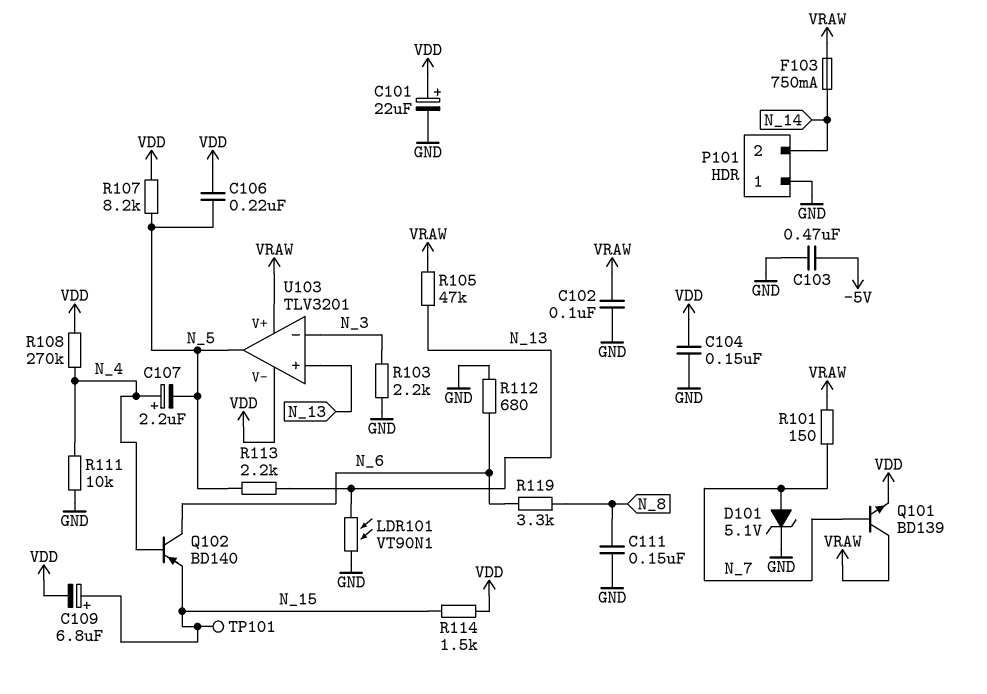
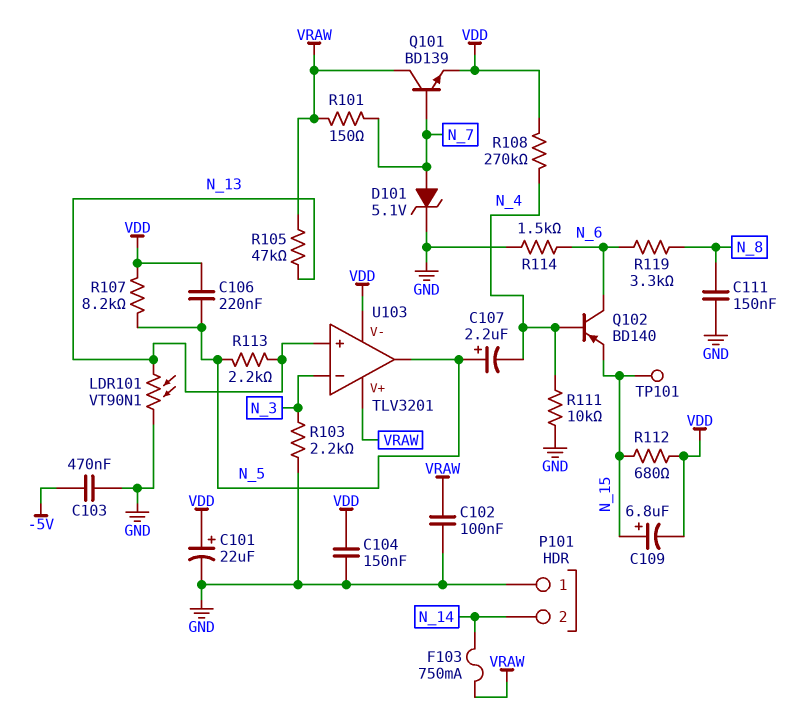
C107: 2.2uF (plus N_4, minus N_5) -> 2.2uF (plus N_5, minus N_4)
R112: 680 (GND, N_6) -> 680 (N_15, VDD)
R114: 1.5k (N_15, VDD) -> 1.5k (GND, N_6)

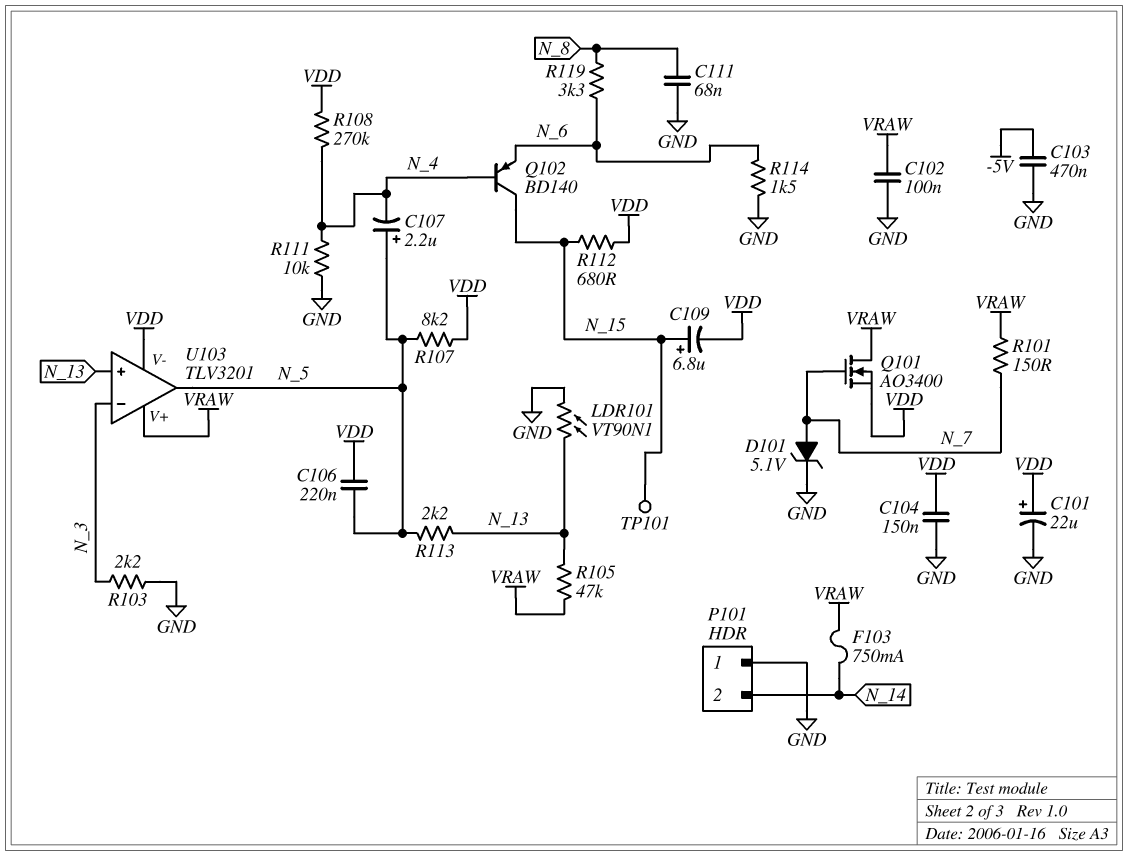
C111: 150nF (GND, N_8) -> 68nF (GND, N_8)
Q101: NPN BD139 (B N_7, C VRAW, E VDD) -> NMOS AO3400 (G N_7, D VRAW, S VDD)
Q102: PNP BD140 (B N_4, C N_6, E N_15) -> PNP BD140 (B N_4, C N_15, E N_6)

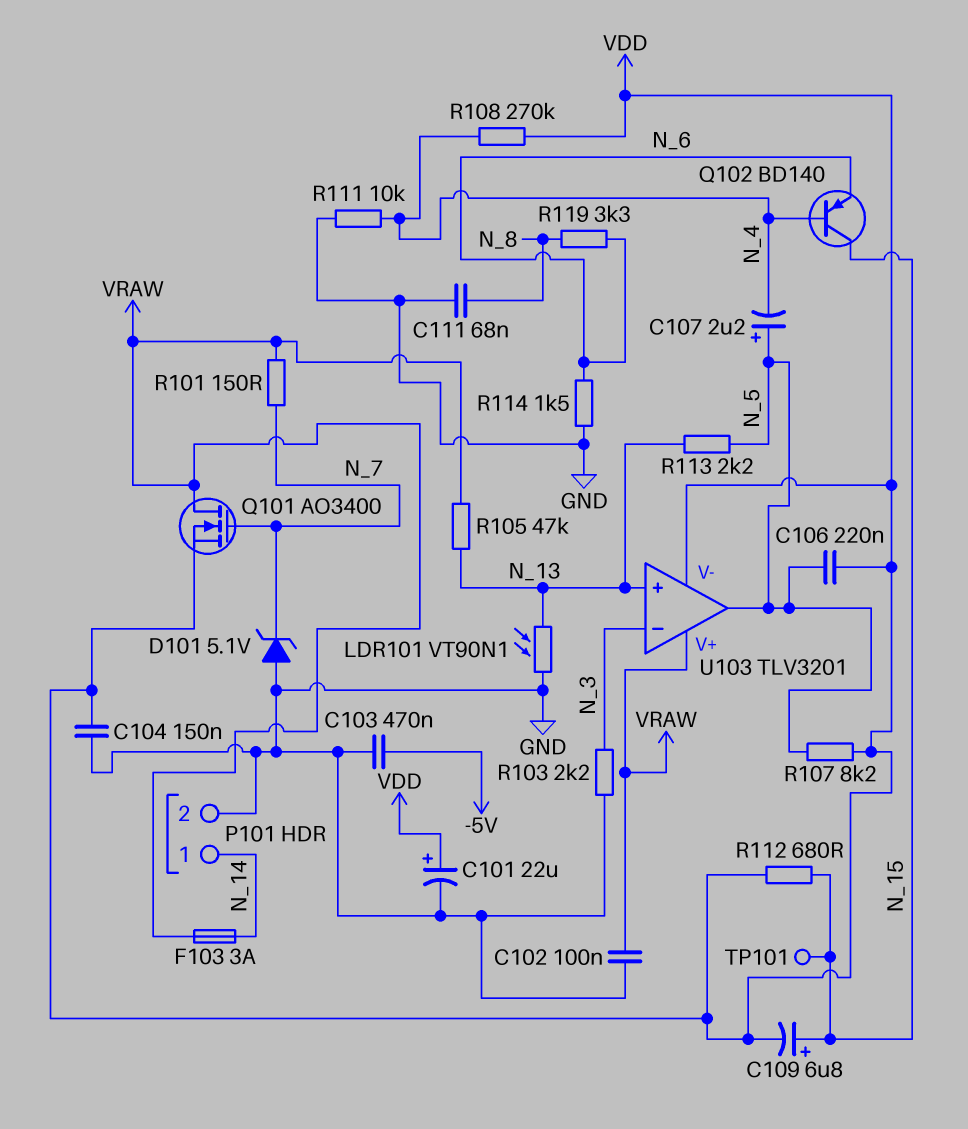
D101: zener 5.1V (A N_7, K GND) -> zener 5.1V (A GND, K N_7)
F103: 750mA (N_14, VRAW) -> 3A (N_14, VRAW)
P101 pin 1: GND -> N_14
P101 pin 2: N_14 -> GND

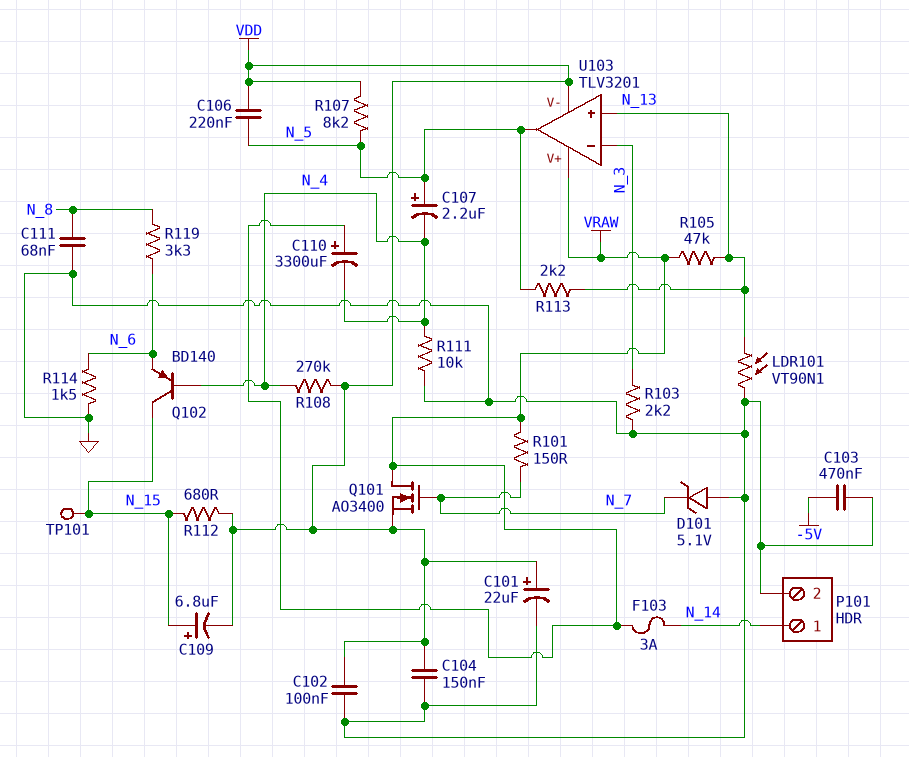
C102: 100nF (GND, VRAW) -> 100nF (GND, VDD)
C110: none -> 3300uF (plus VRAW, minus N_4)

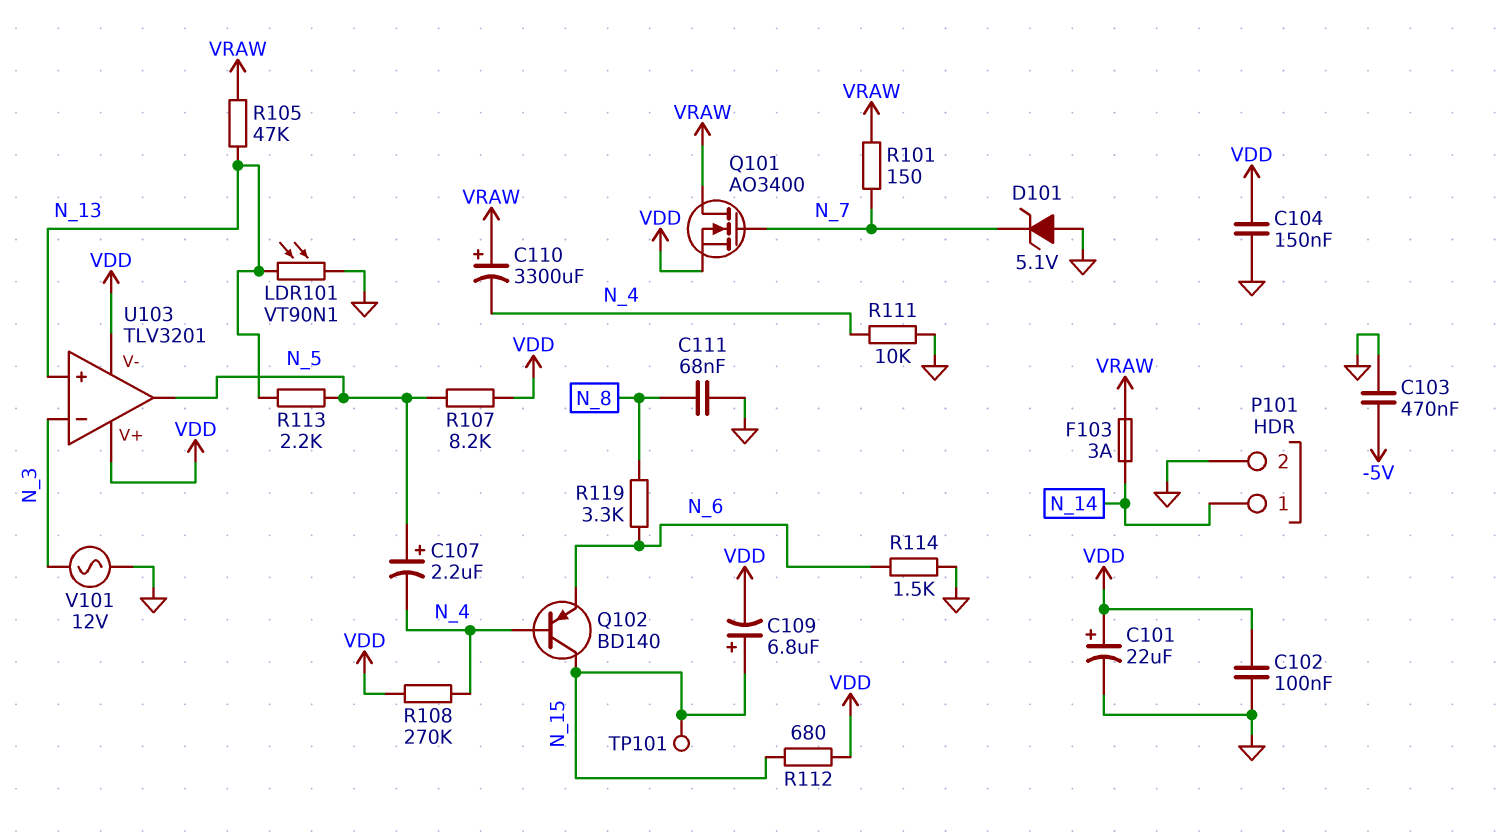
C106: 220nF (N_5, VDD) -> none
R103: 2.2k (GND, N_3) -> none
U103 pin V+: VRAW -> VDD
V101: none -> AC 12V (GND, N_3)

